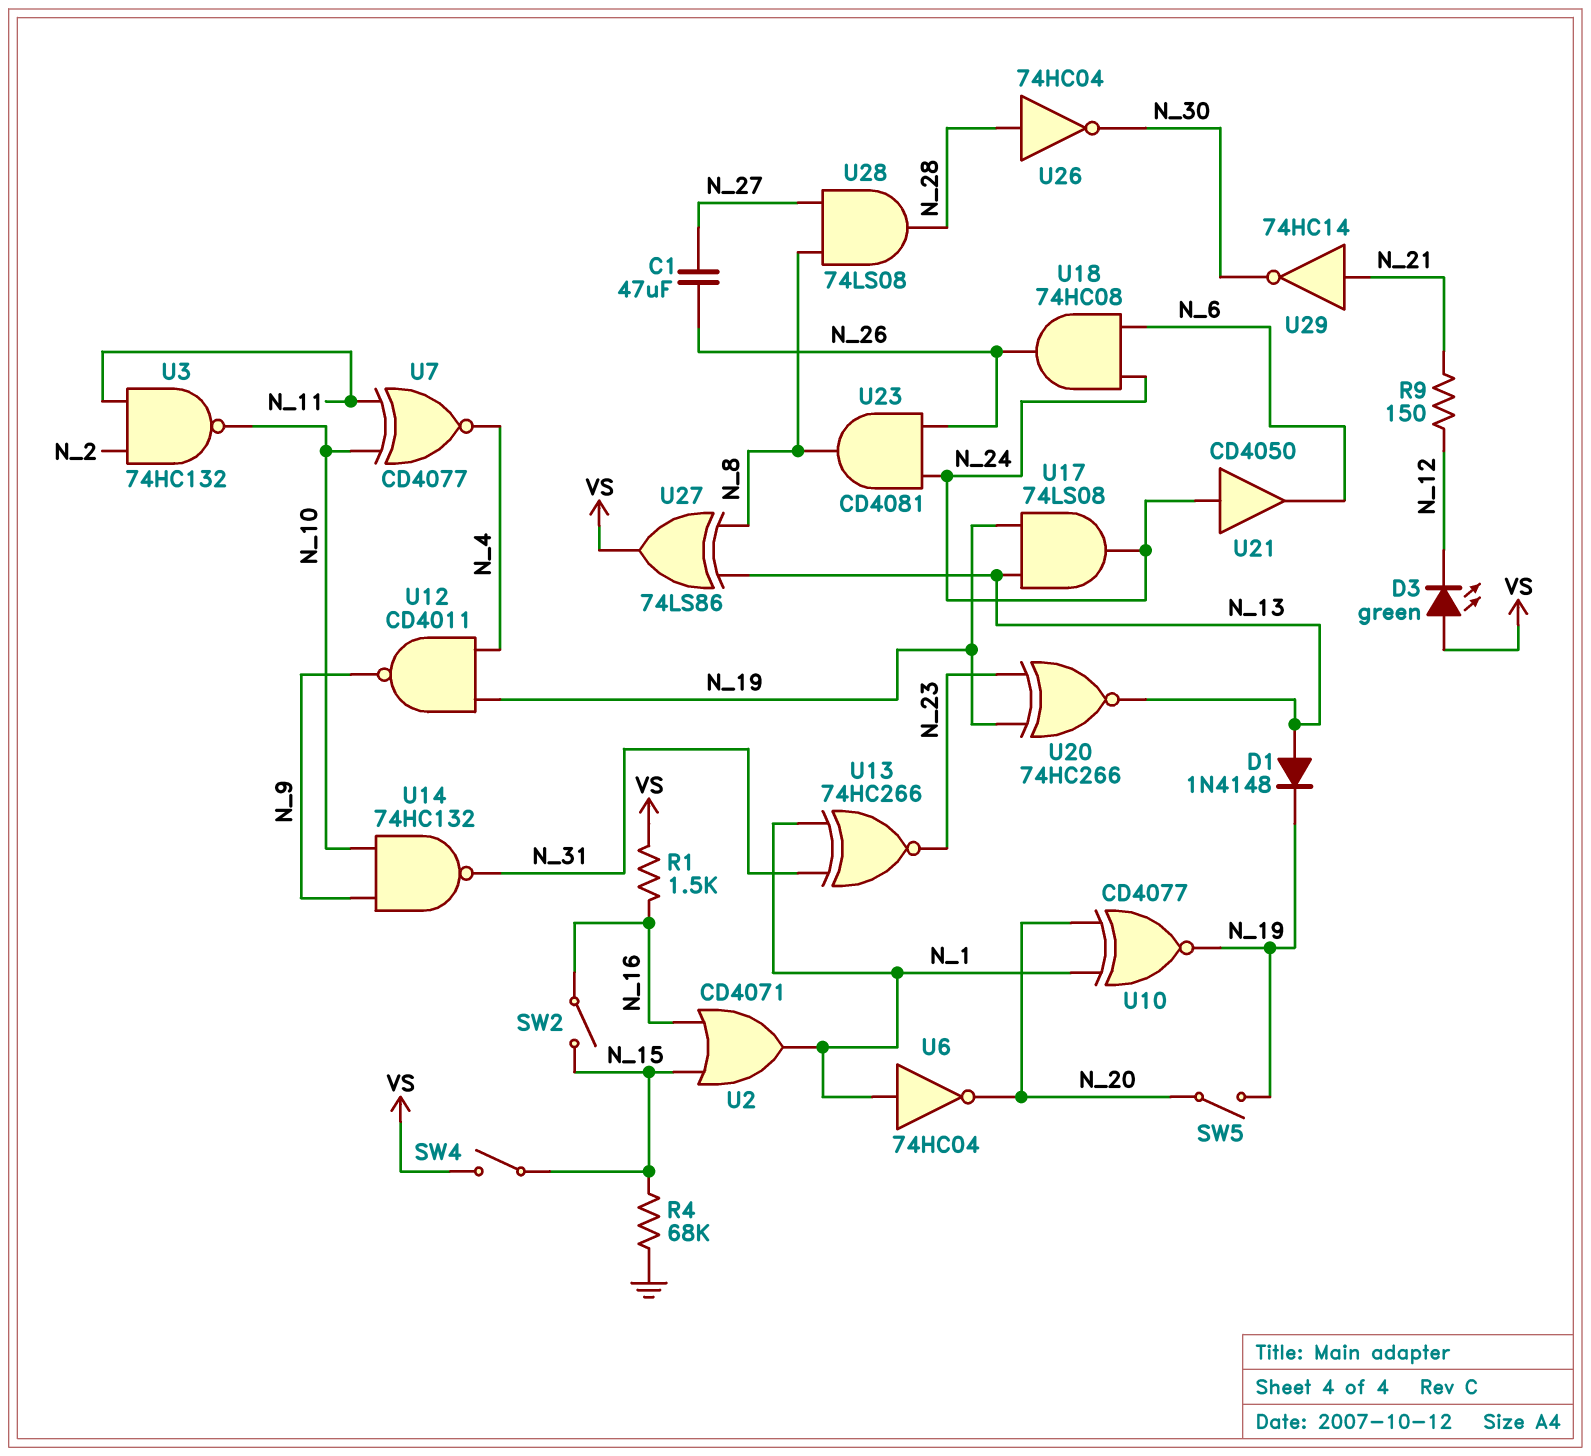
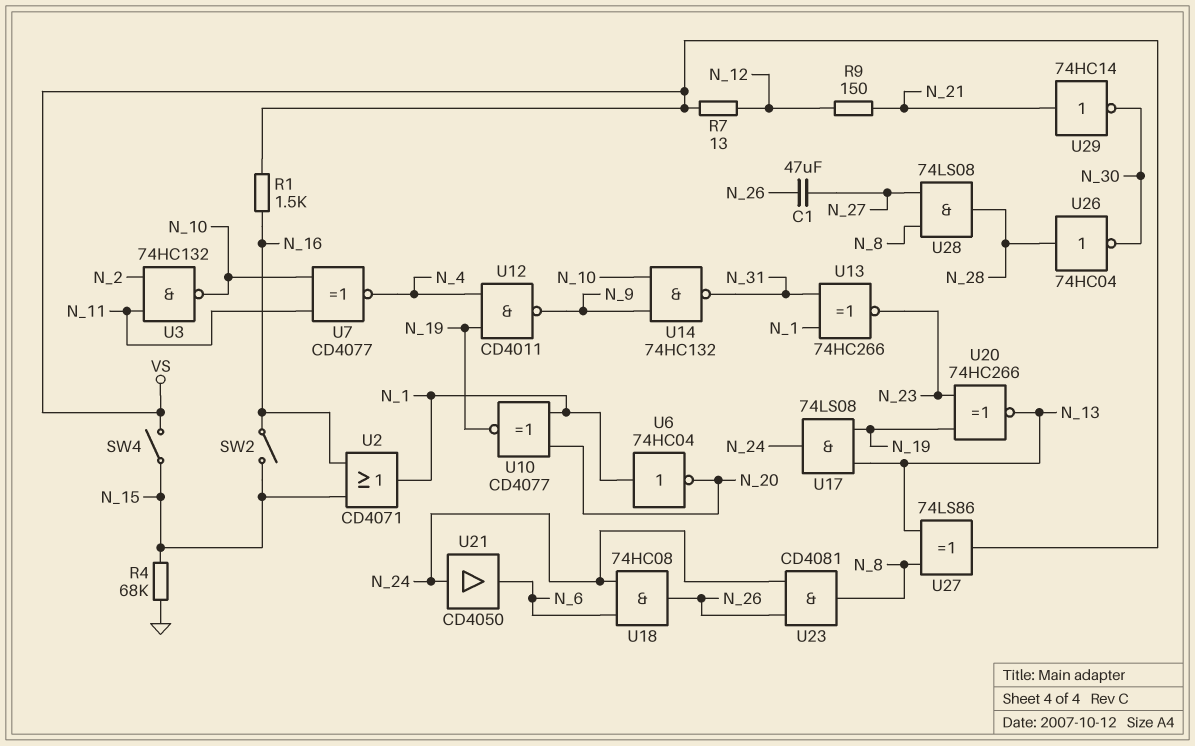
D1: diode 1N4148 (A N_13, K N_19) -> none
D3: LED green (A VS, K N_12) -> none
R7: none -> 13 (N_12, VS)
SW5: switch (N_19, N_20) -> none

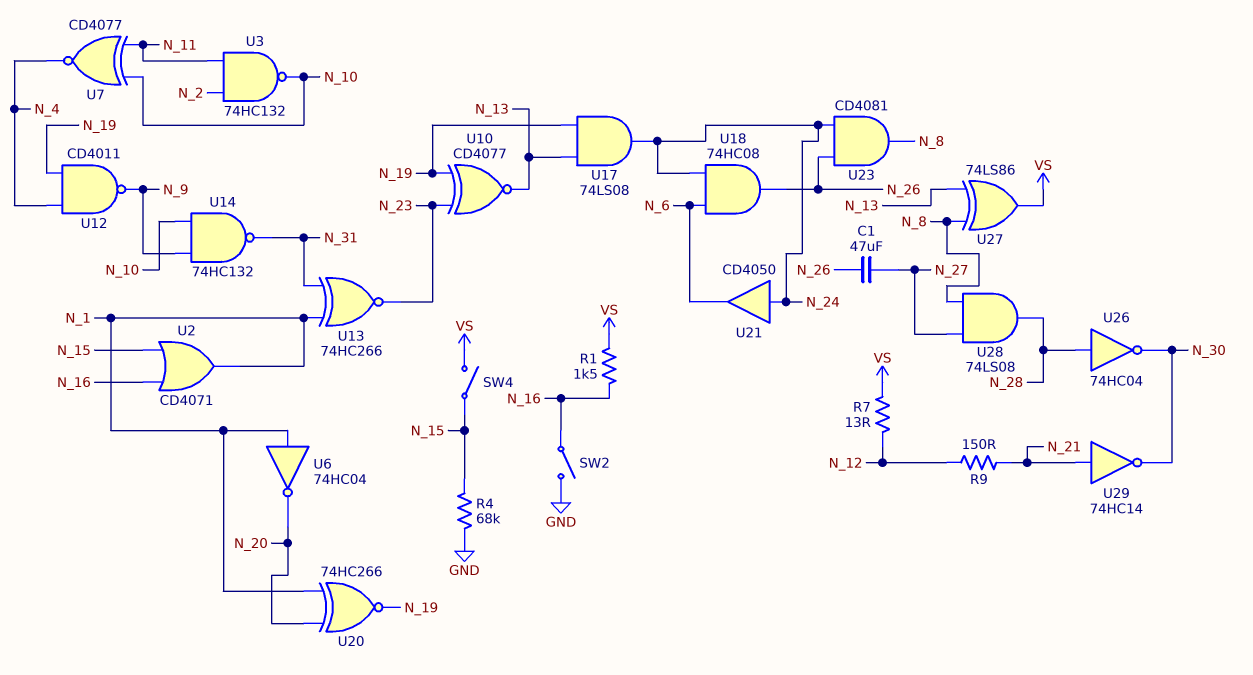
SW2: switch (N_15, N_16) -> switch (GND, N_16)
U10: XNOR CD4077 (in N_1, in N_20, out N_19) -> XNOR CD4077 (in N_19, in N_23, out N_13)
U20: XNOR 74HC266 (in N_19, in N_23, out N_13) -> XNOR 74HC266 (in N_1, in N_20, out N_19)

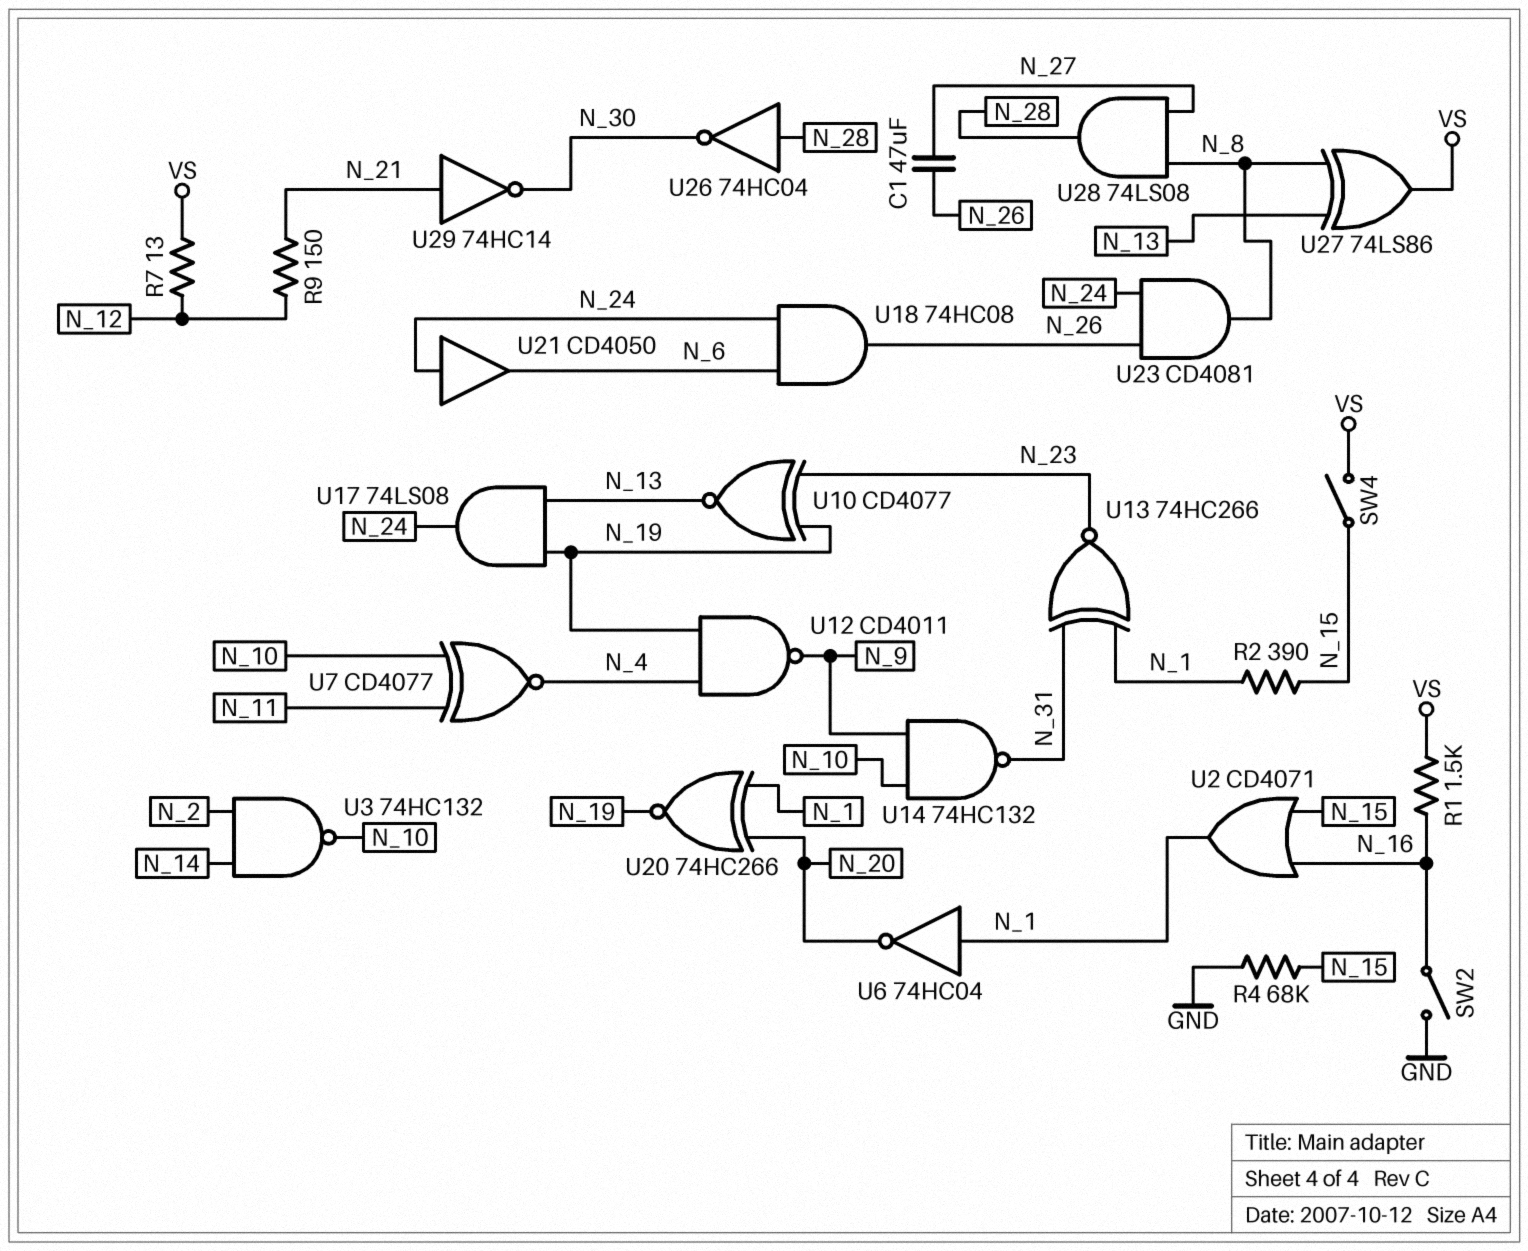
R2: none -> 390 (N_1, N_15)
U3: NAND 74HC132 (in N_2, in N_11, out N_10) -> NAND 74HC132 (in N_2, in N_14, out N_10)

